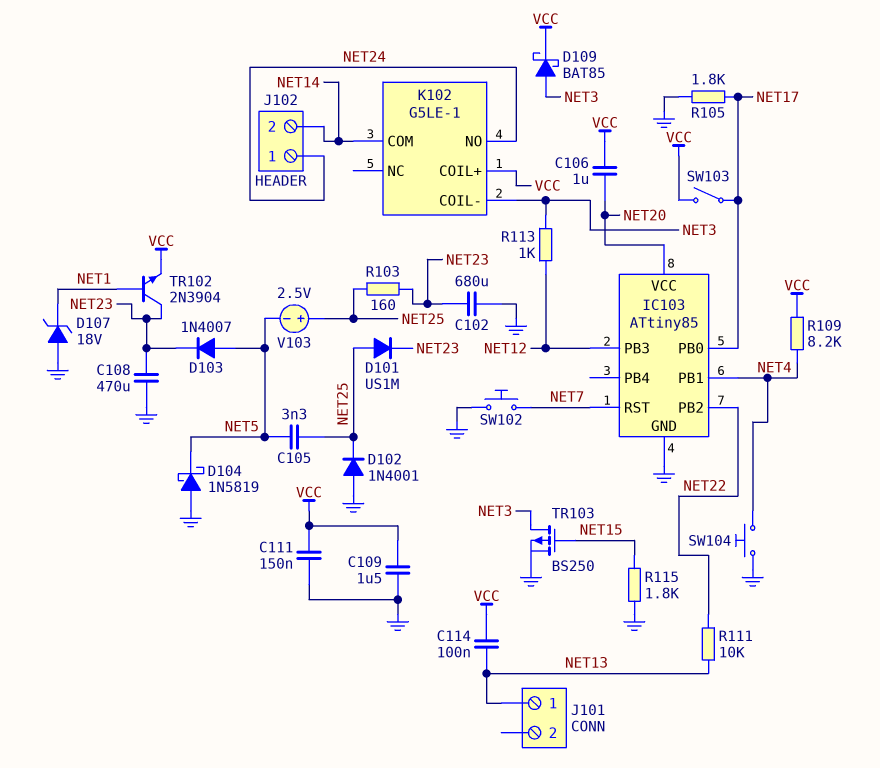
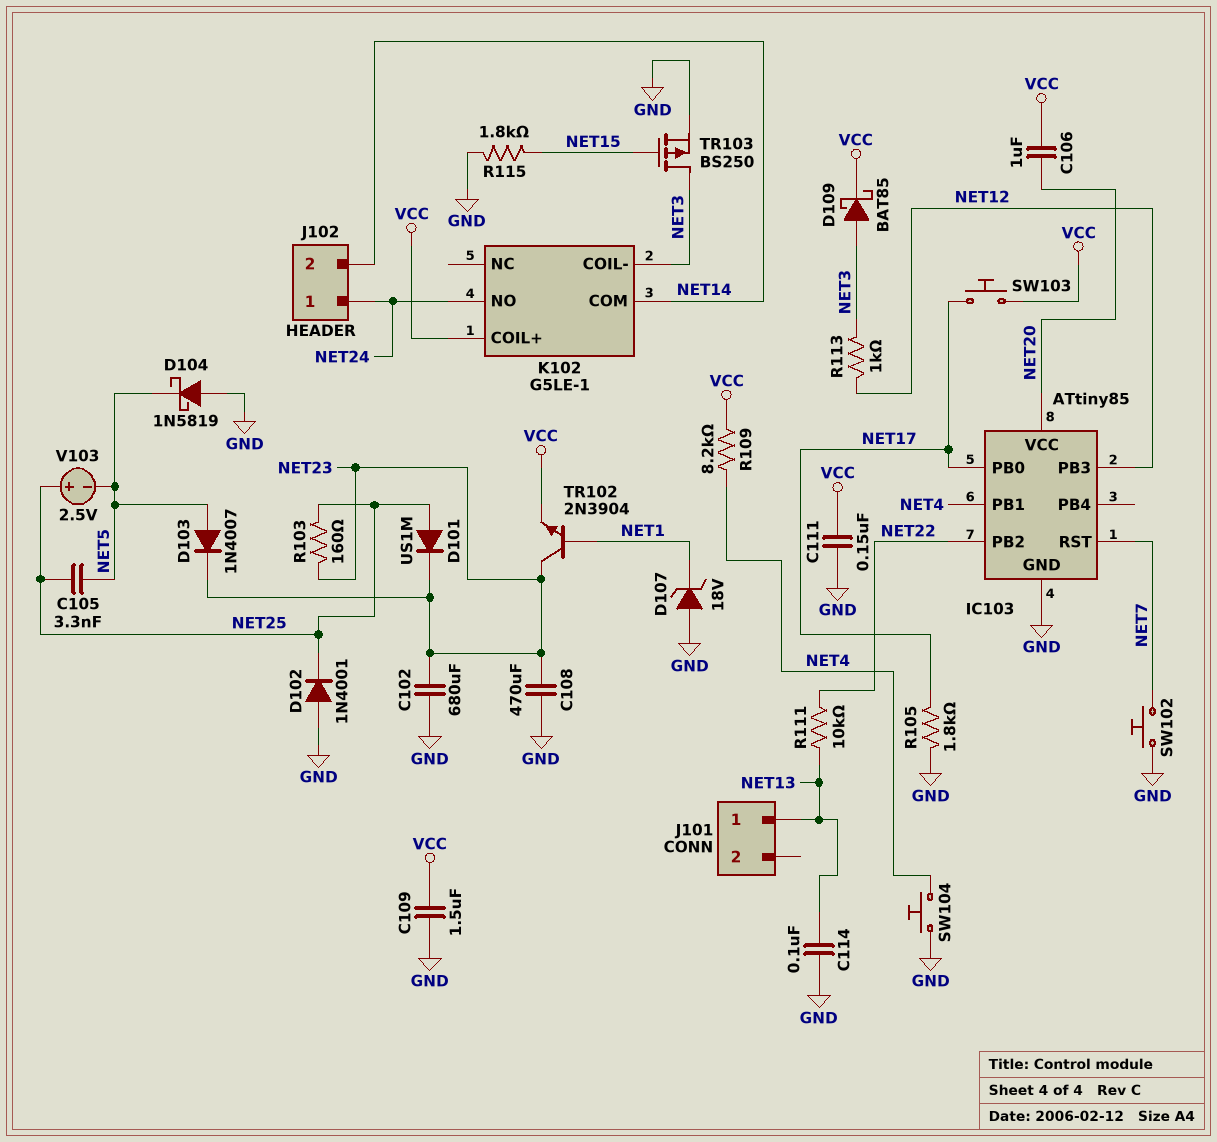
C114: 100nF (NET13, VCC) -> 100nF (GND, NET13)
SW103: switch (NET17, VCC) -> button (NET17, VCC)

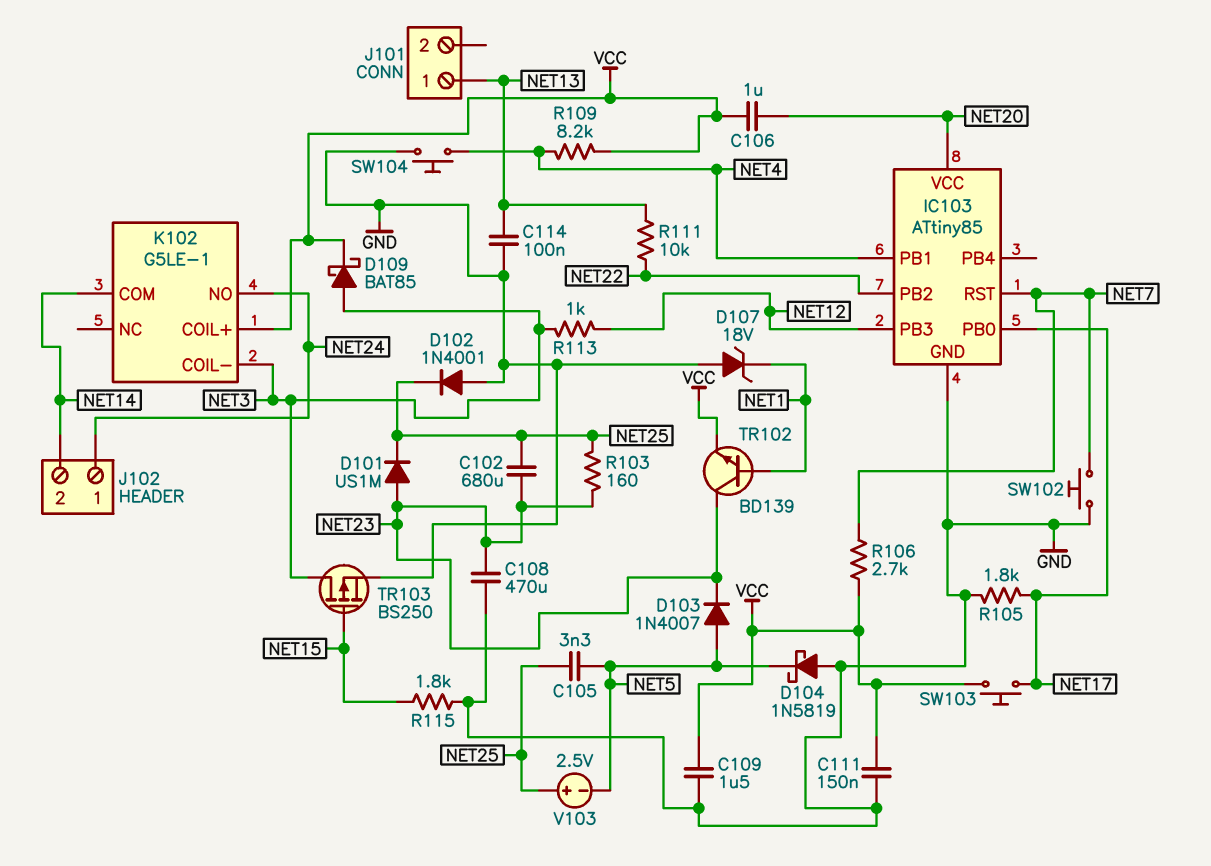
C102: 680uF (GND, NET23) -> 680uF (NET23, NET25)
D101: diode US1M (A NET25, K NET23) -> diode US1M (A NET23, K NET25)
R106: none -> 2.7k (NET7, VCC)
TR102: NPN 2N3904 (B NET1, C NET23, E VCC) -> NPN BD139 (B NET1, C NET23, E VCC)

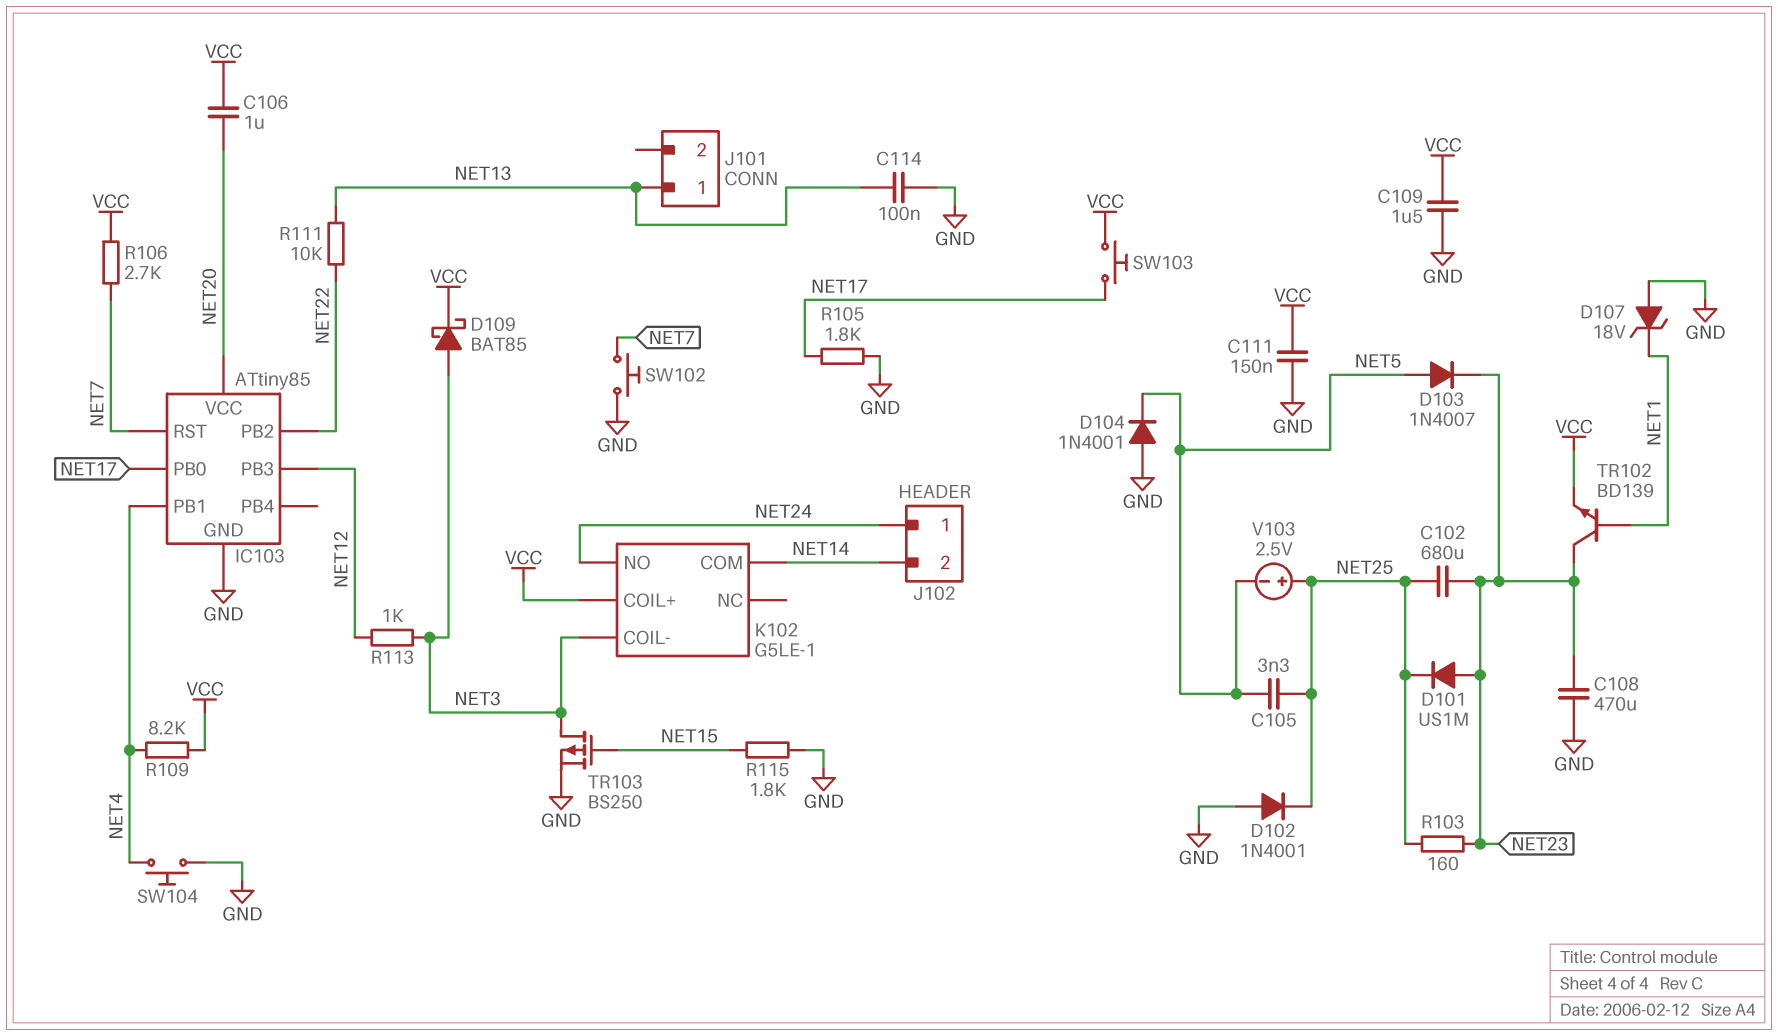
D104: schottky 1N5819 (A GND, K NET5) -> diode 1N4001 (A GND, K NET5)

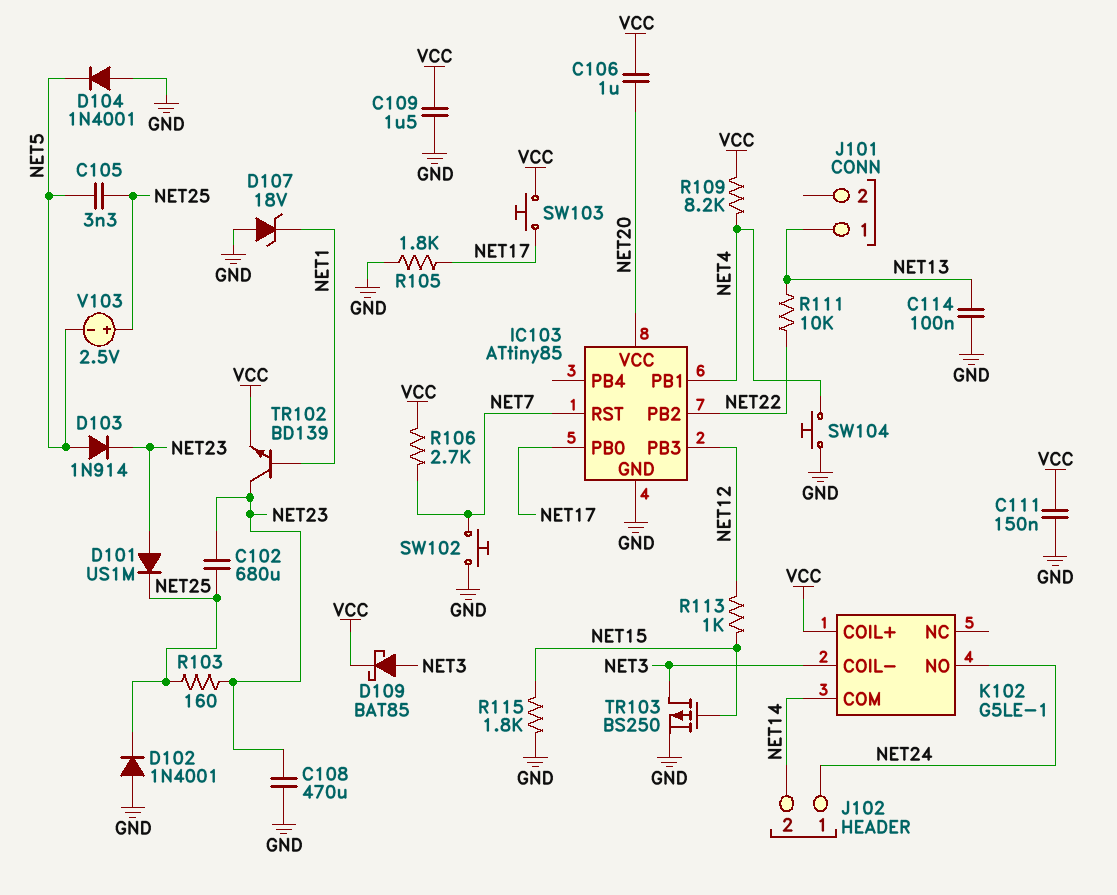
D103: diode 1N4007 (A NET5, K NET23) -> diode 1N914 (A NET5, K NET23)
R113: 1k (NET3, NET12) -> 1k (NET12, NET15)

